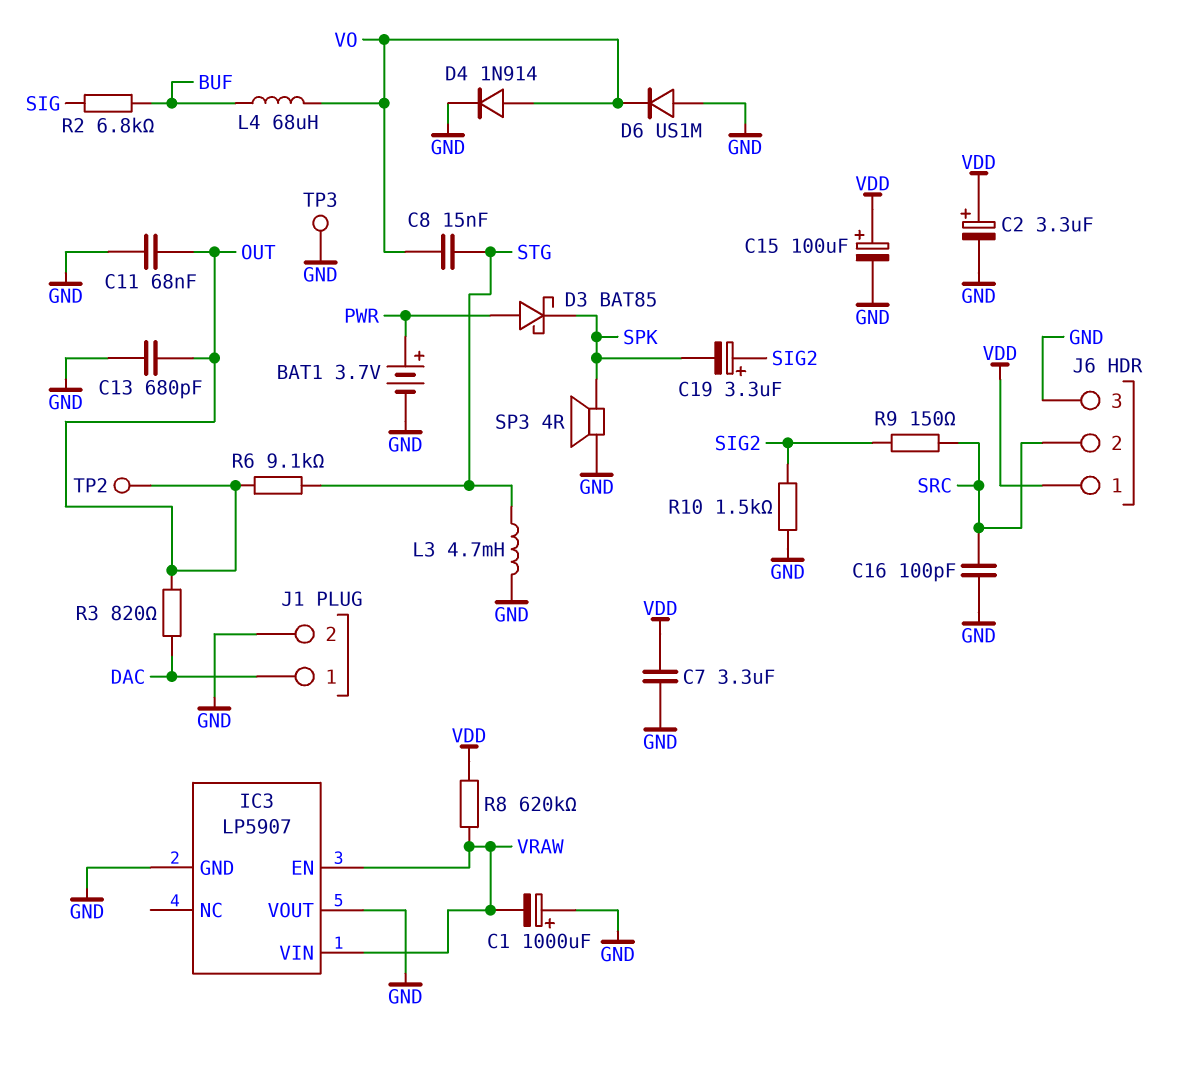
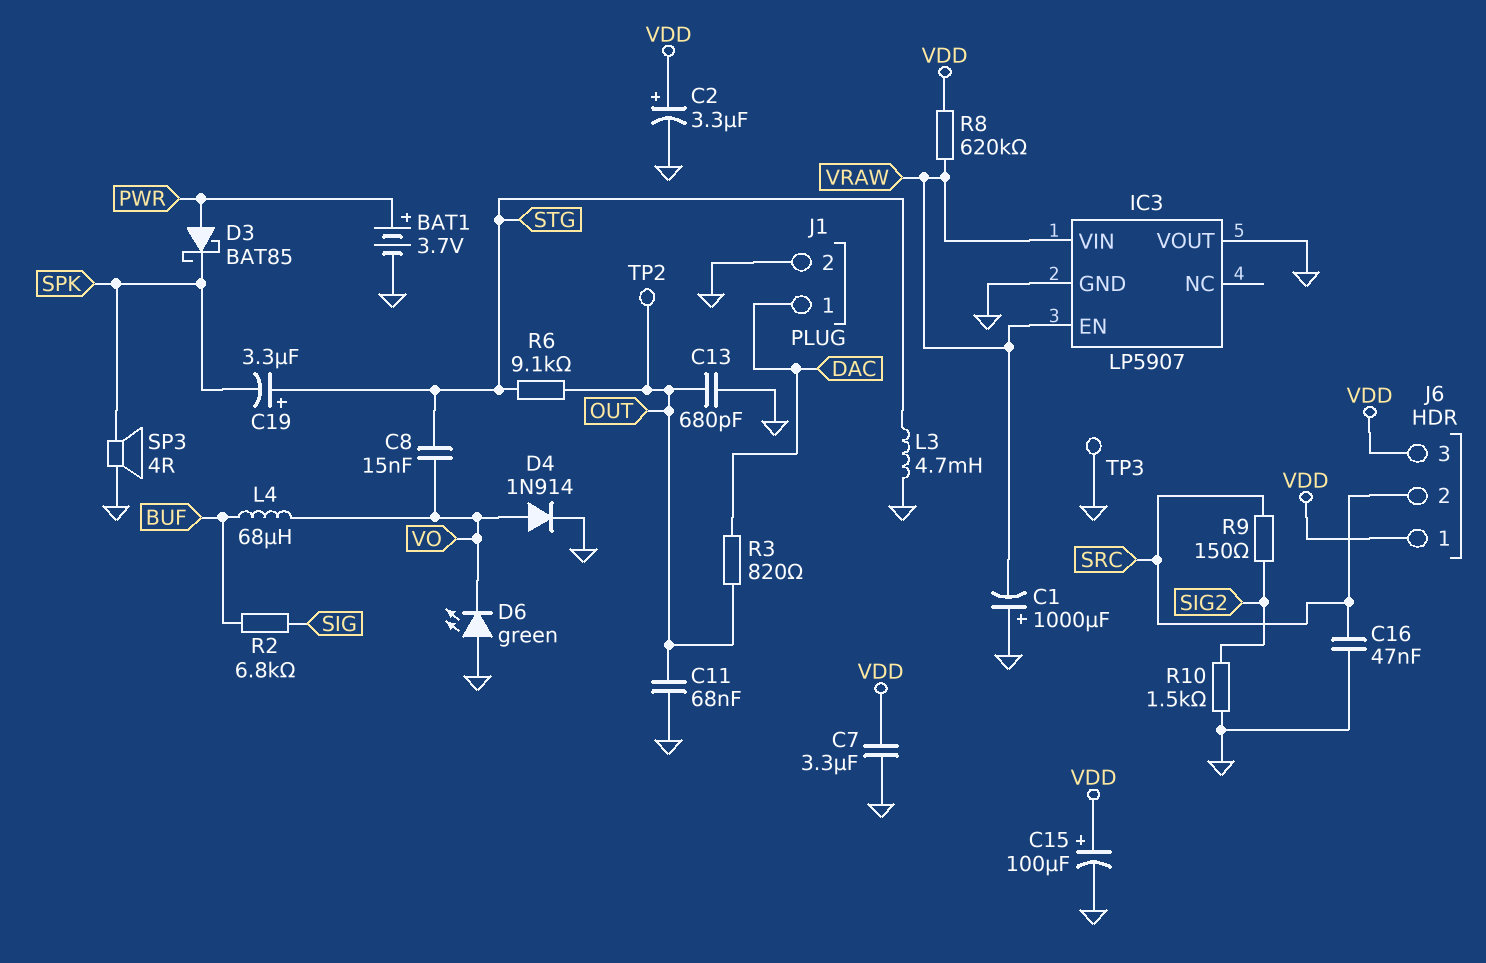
C16: 100pF (GND, SRC) -> 47nF (GND, SRC)
C19: 3.3uF (plus SIG2, minus SPK) -> 3.3uF (plus STG, minus SPK)
D6: diode US1M (A GND, K VO) -> LED green (A GND, K VO)
J6 pin 3: GND -> VDD

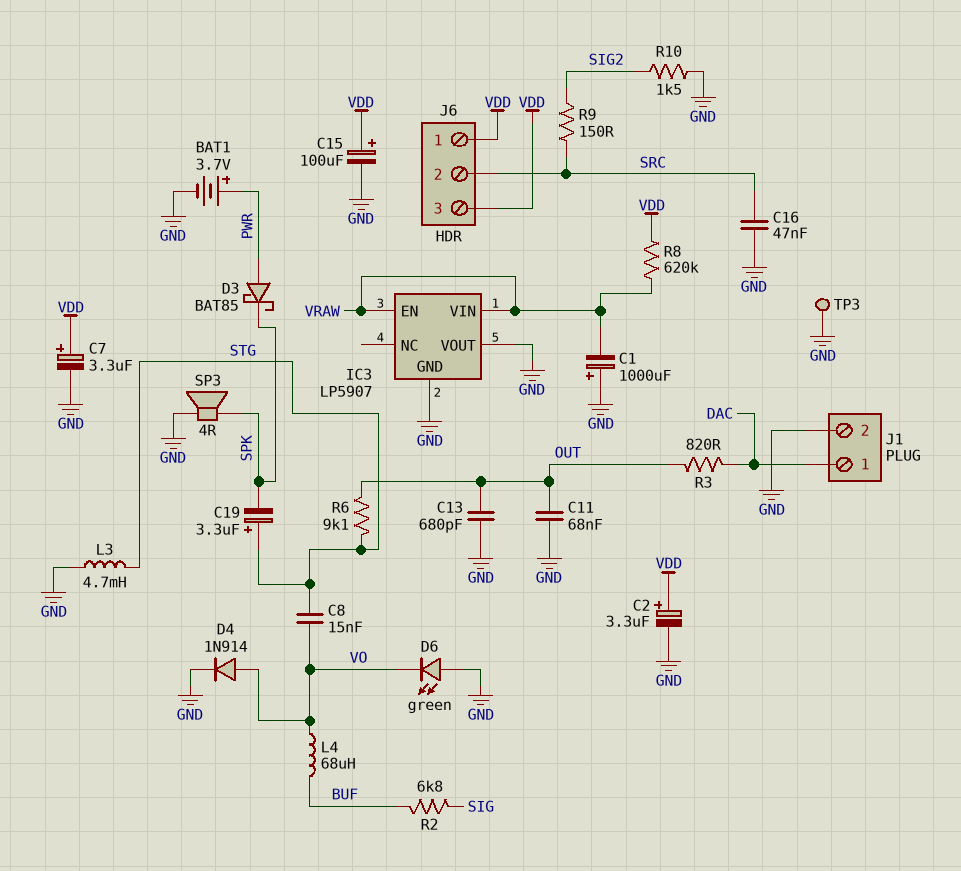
C7: 3.3uF (GND, VDD) -> 3.3uF (plus VDD, minus GND)
TP2: test point (OUT) -> none

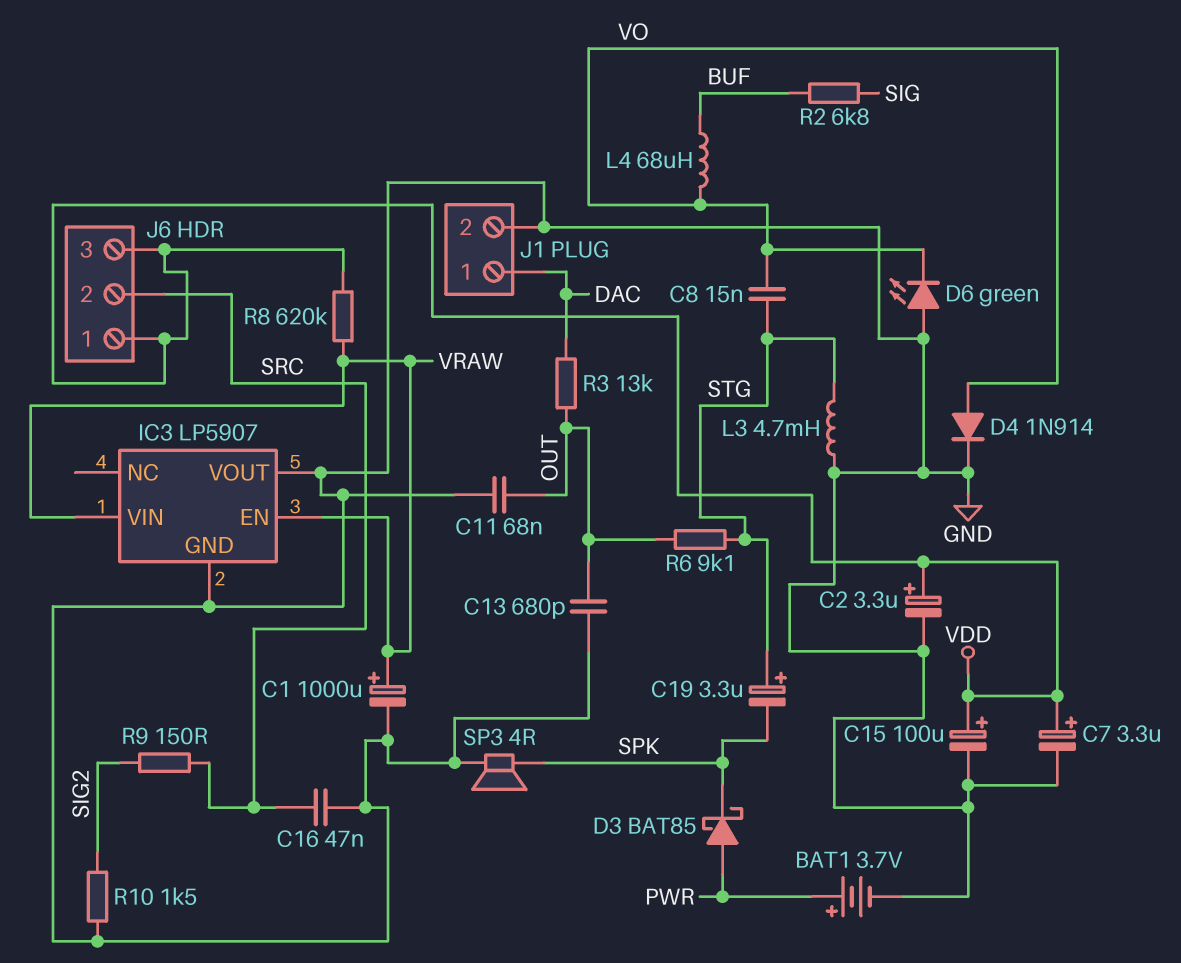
C1: 1000uF (plus GND, minus VRAW) -> 1000uF (plus VRAW, minus GND)
R3: 820 (DAC, OUT) -> 13k (DAC, OUT)
TP3: test point (GND) -> none

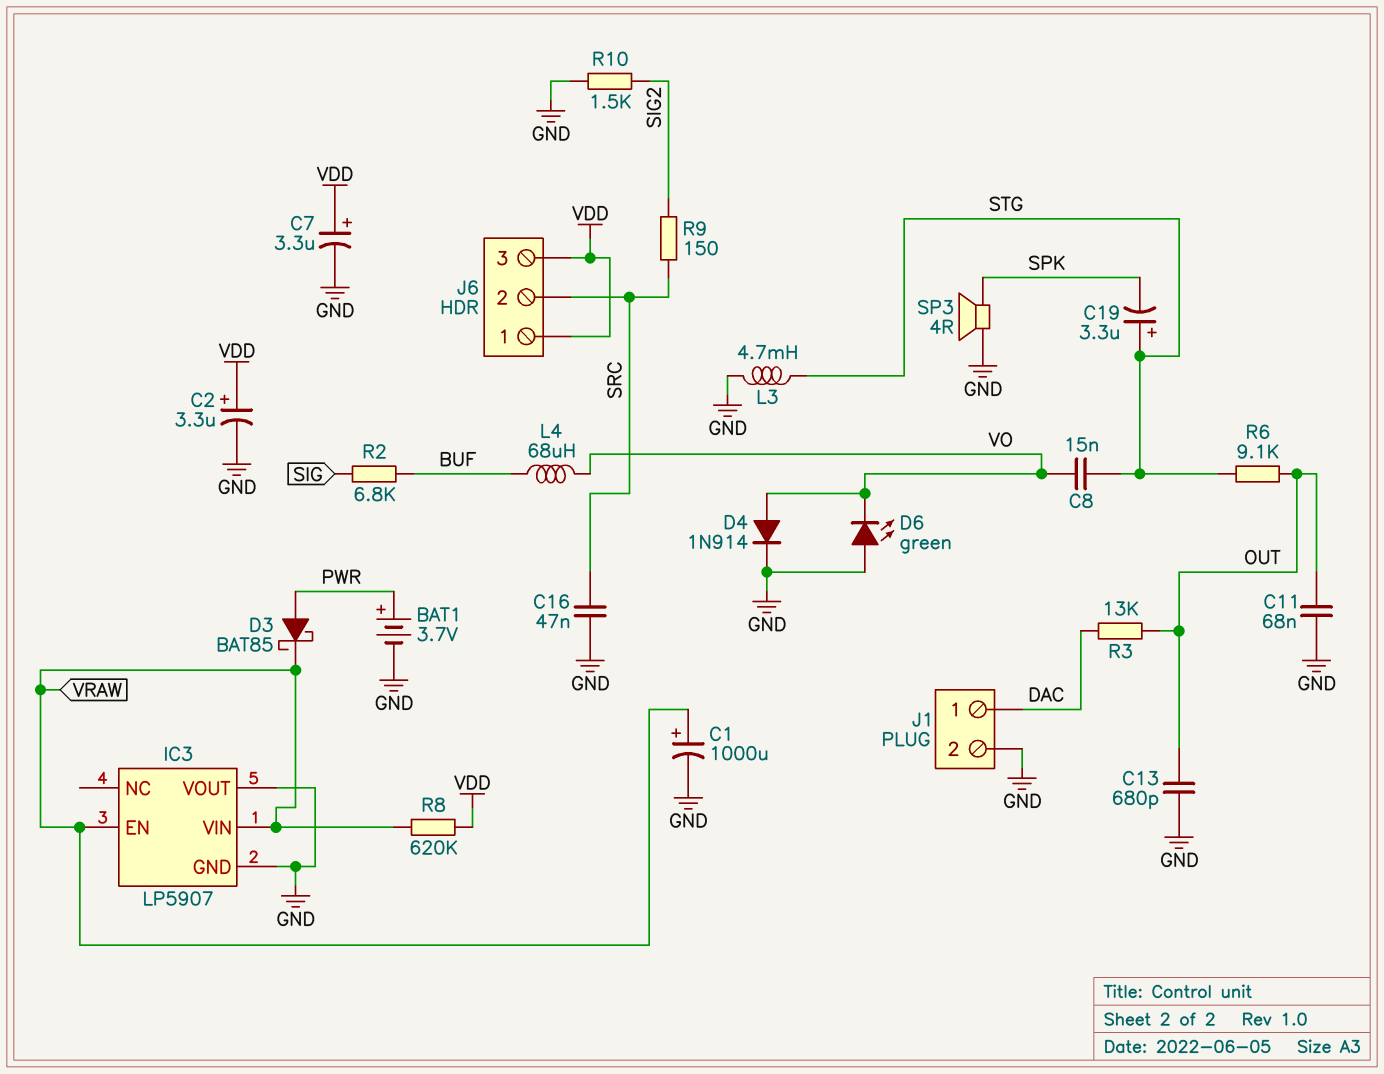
C15: 100uF (plus VDD, minus GND) -> none
D3: schottky BAT85 (A PWR, K SPK) -> schottky BAT85 (A PWR, K VRAW)

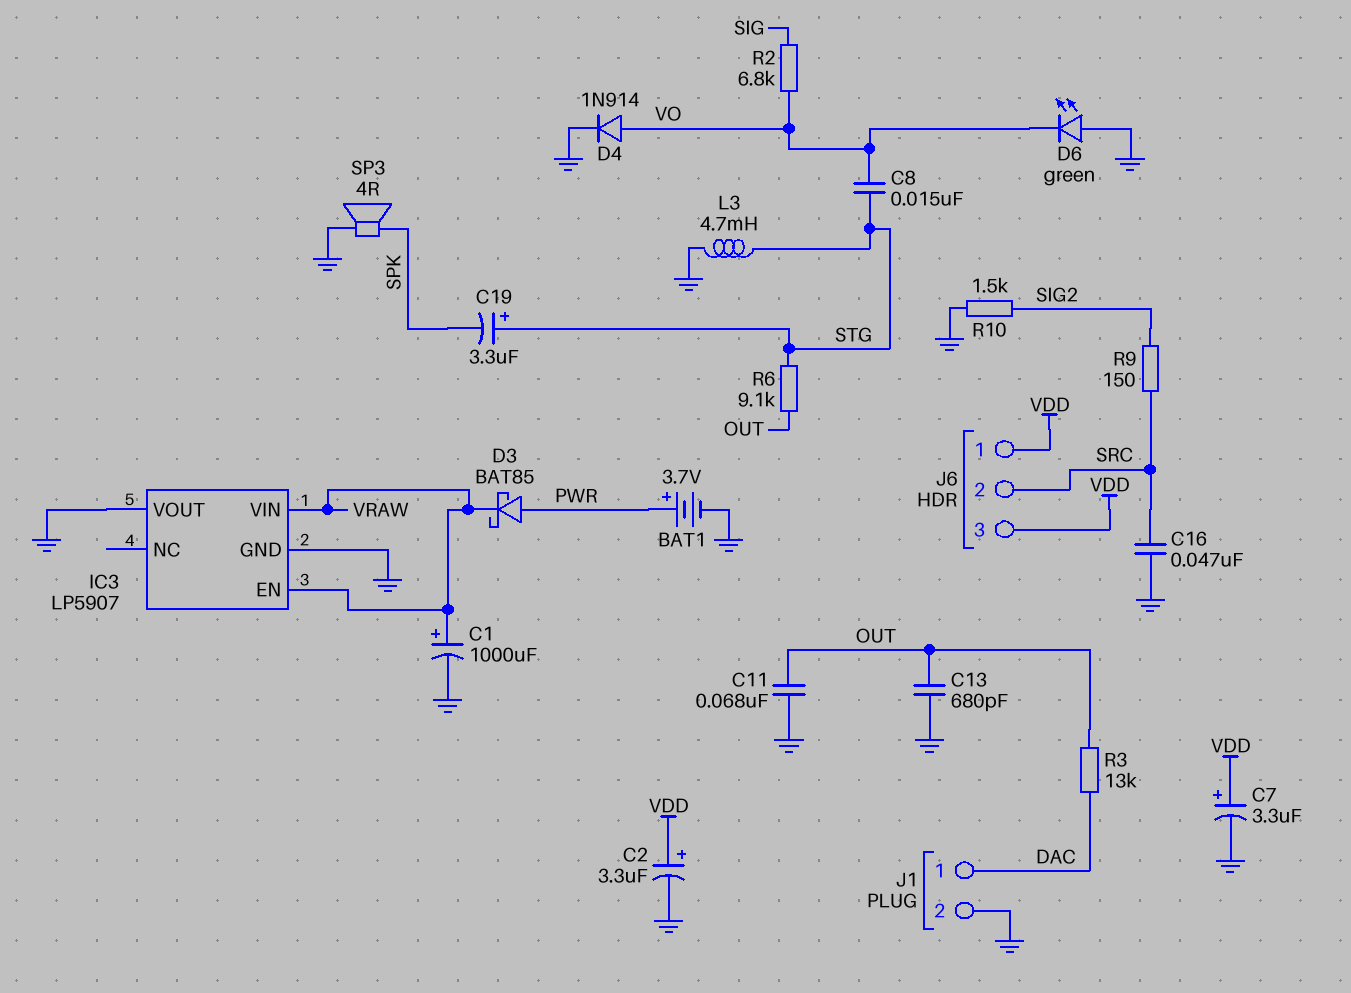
L4: 68uH (BUF, VO) -> none
R2: 6.8k (BUF, SIG) -> 6.8k (SIG, VO)
R8: 620k (VDD, VRAW) -> none

